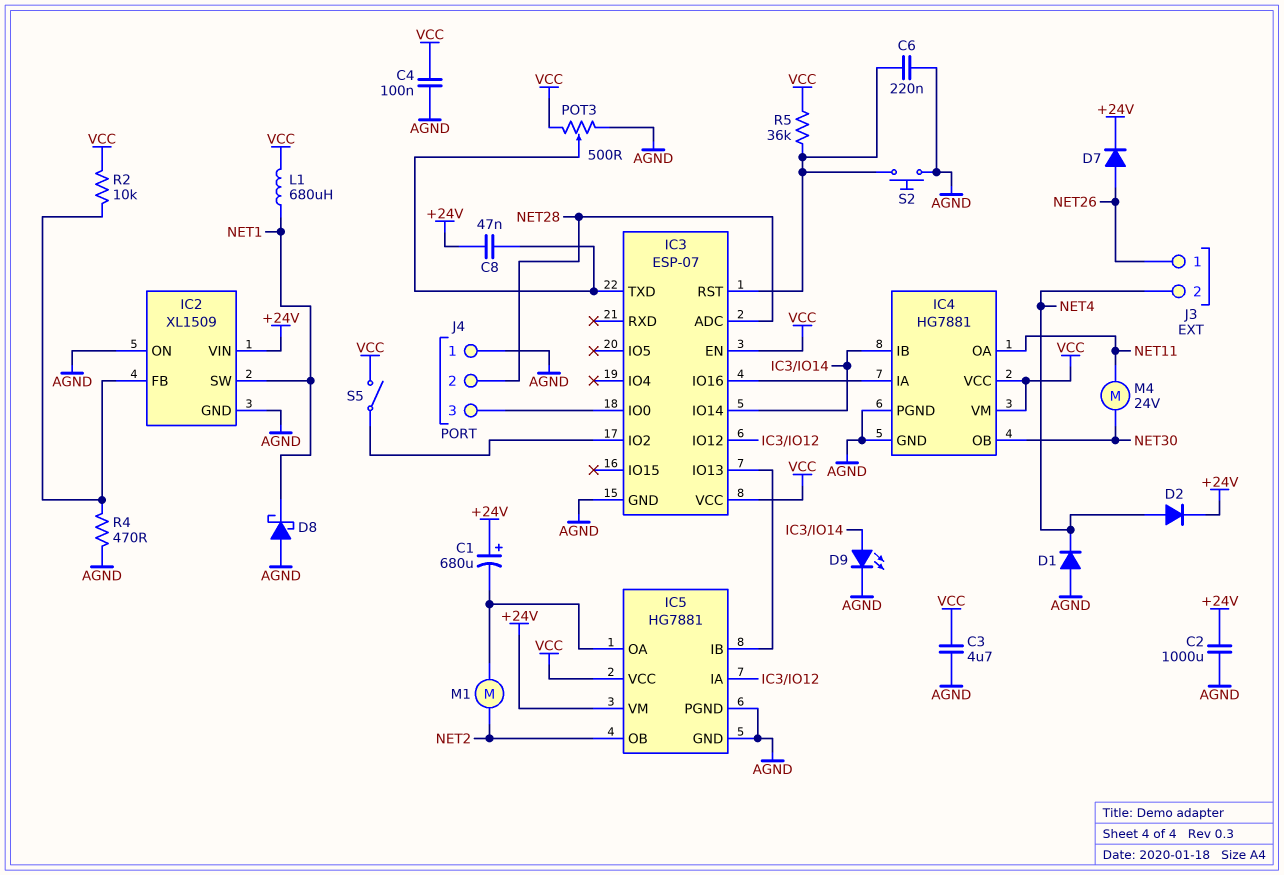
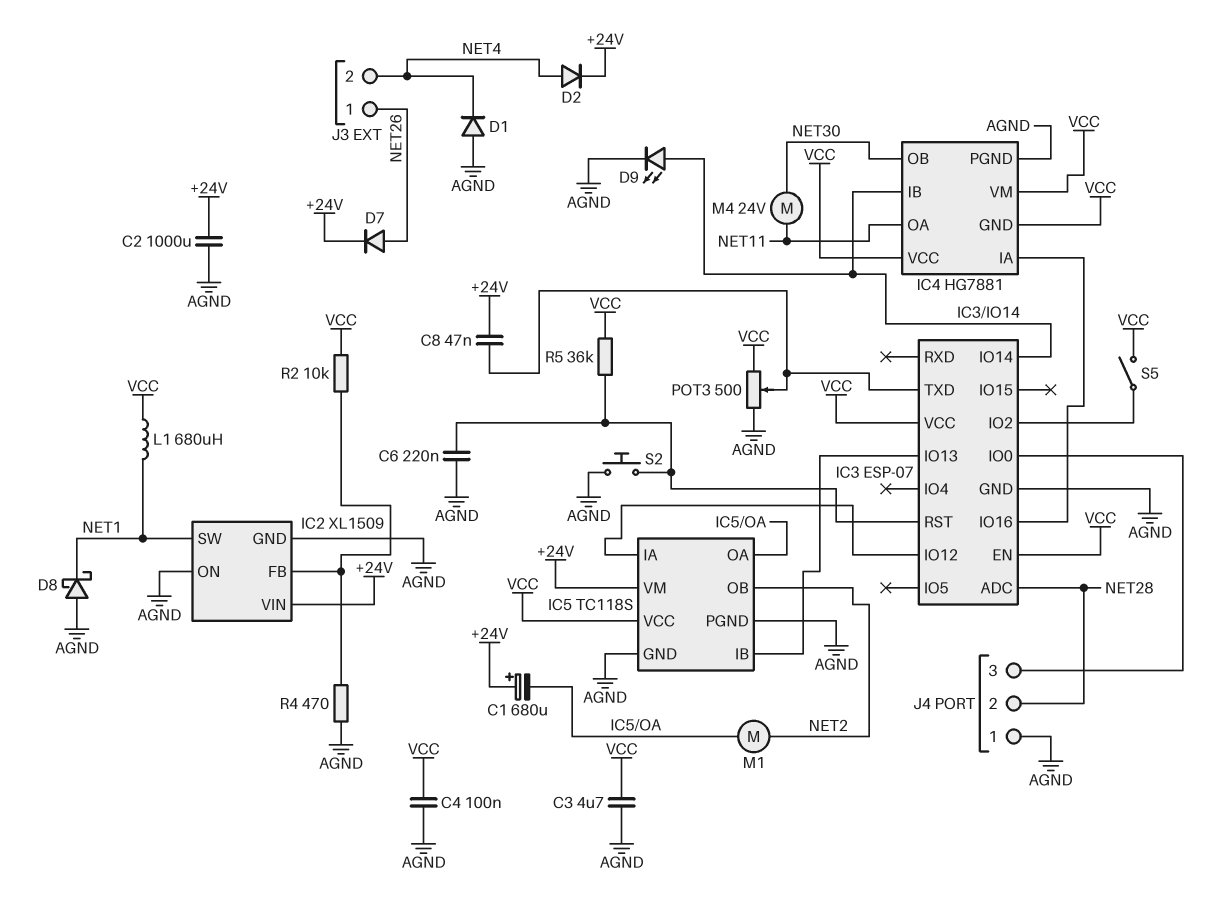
IC4 pin GND: AGND -> VCC
IC5: HG7881 -> TC118S

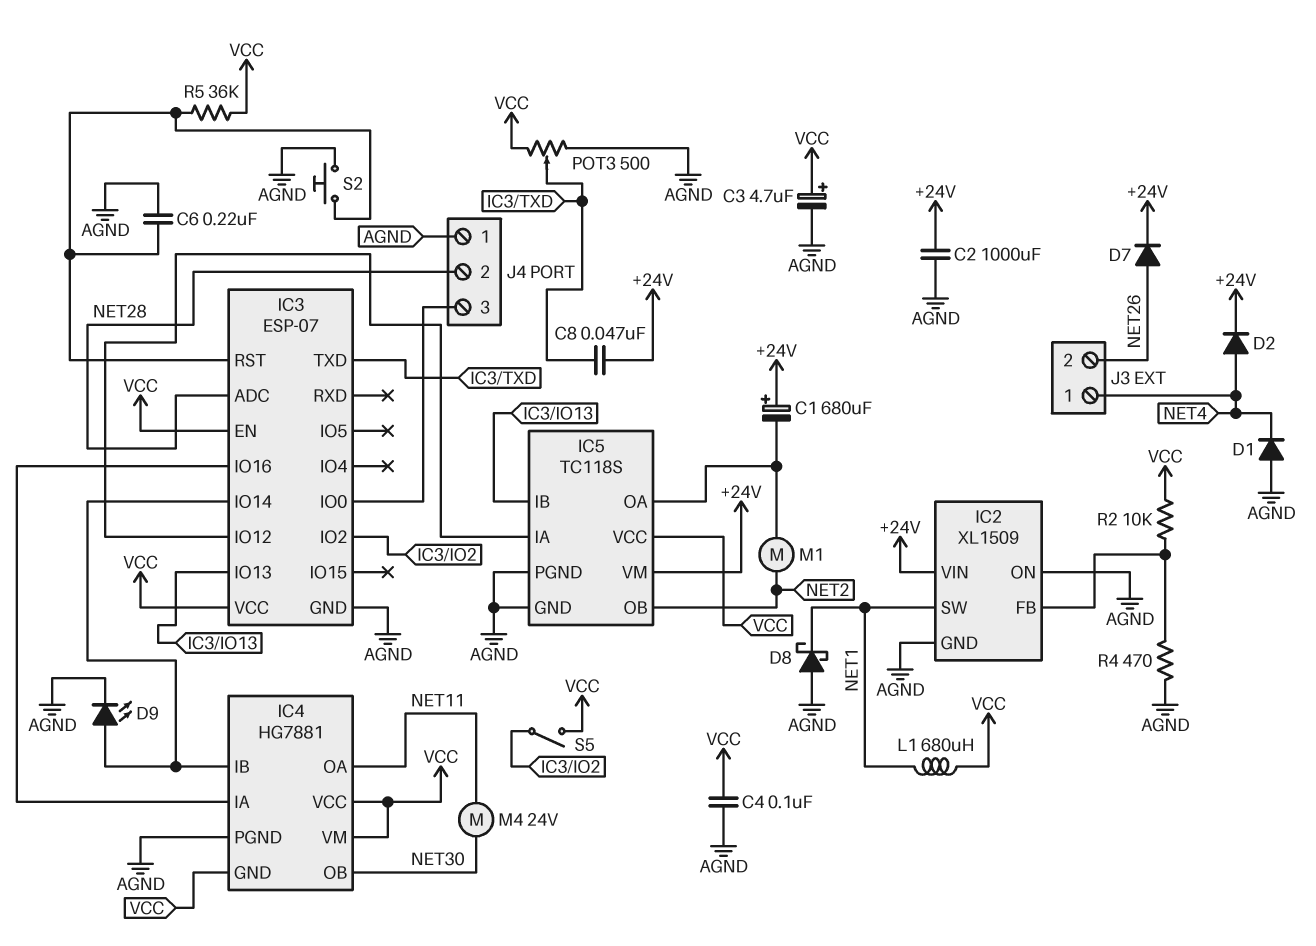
C3: 4.7uF (AGND, VCC) -> 4.7uF (plus VCC, minus AGND)
J3 pin 1: NET26 -> NET4
J3 pin 2: NET4 -> NET26

